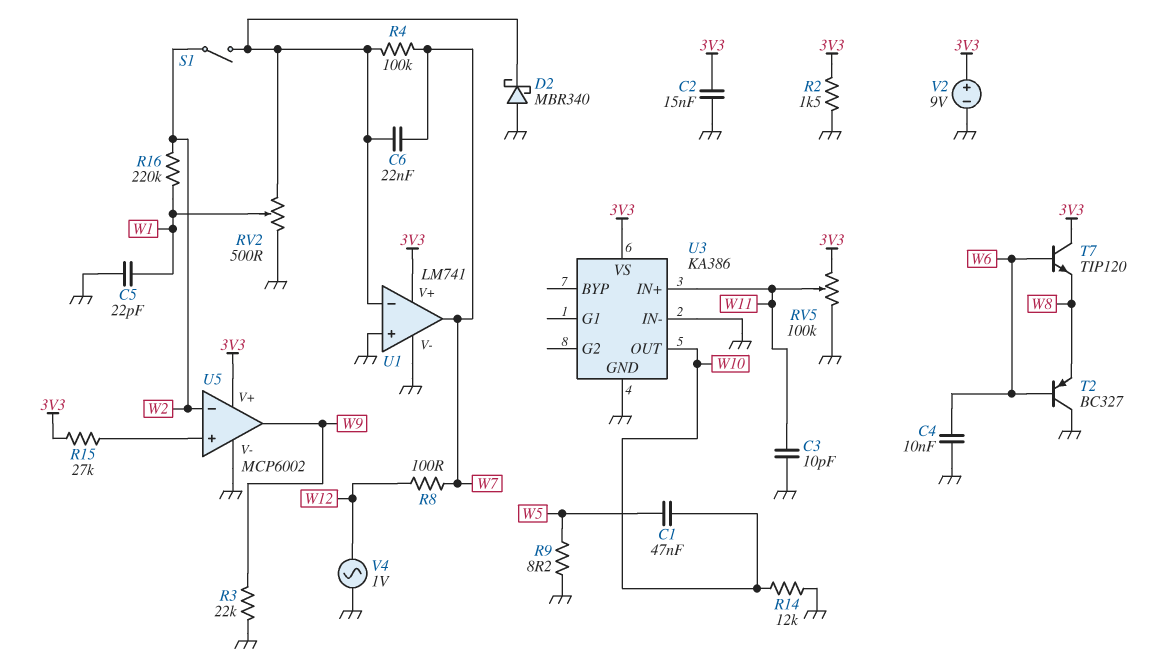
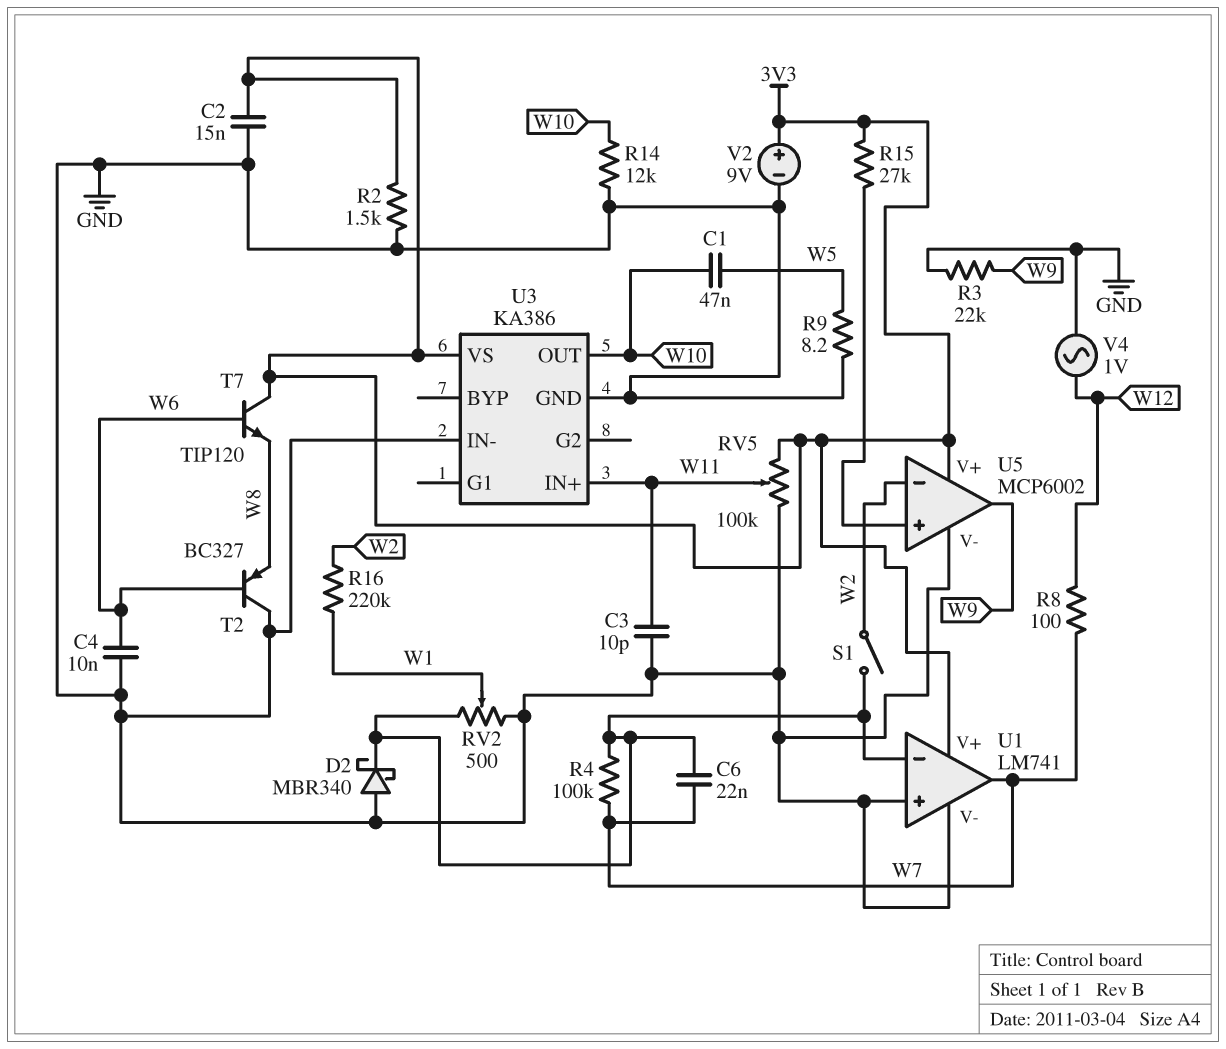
C5: 22pF (GND, W1) -> none

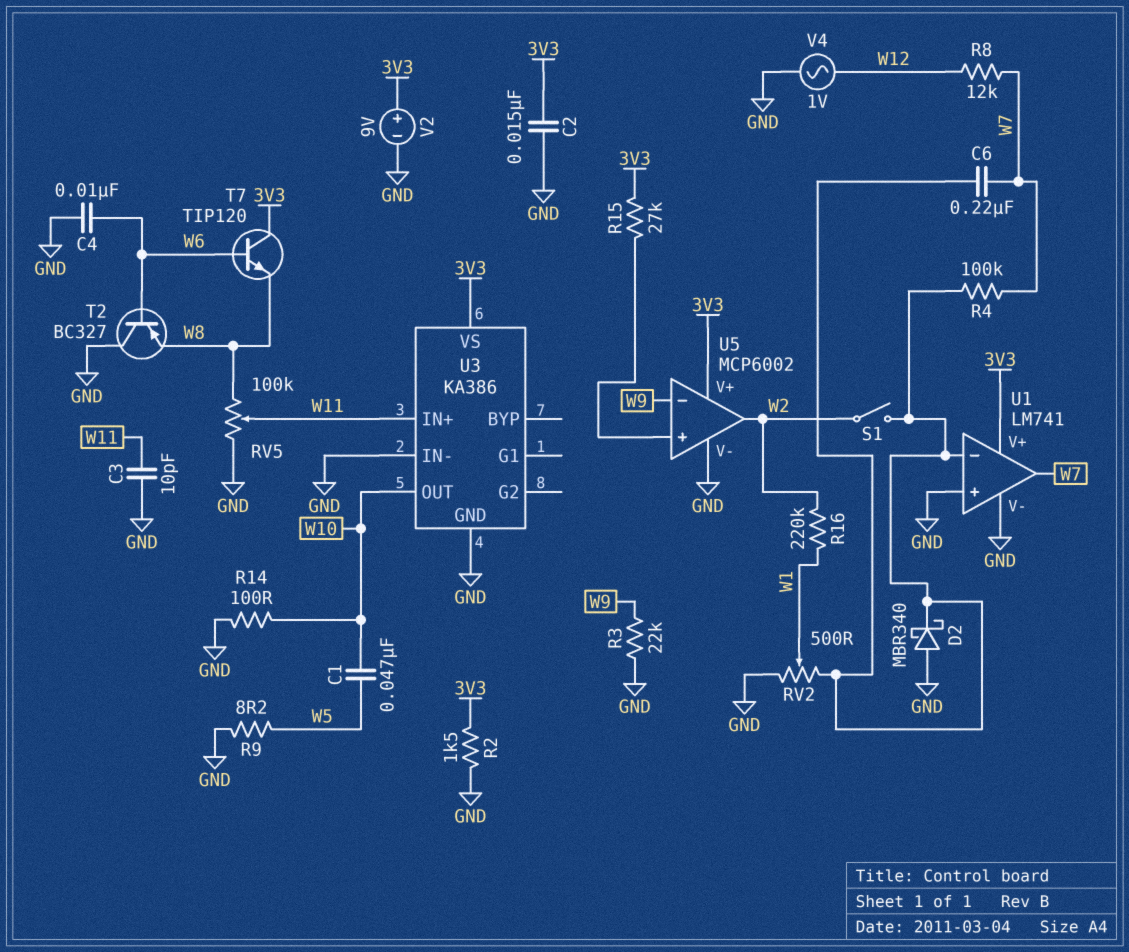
C6: 22nF (U1/in-, W7) -> 220nF (U1/in-, W7)
R8: 100 (W7, W12) -> 12k (W7, W12)
R14: 12k (GND, W10) -> 100 (GND, W10)
RV5: 100k (3V3, GND, wiper W11) -> 100k (GND, W8, wiper W11)
U5 pin in-: W2 -> W9
U5 pin out: W9 -> W2

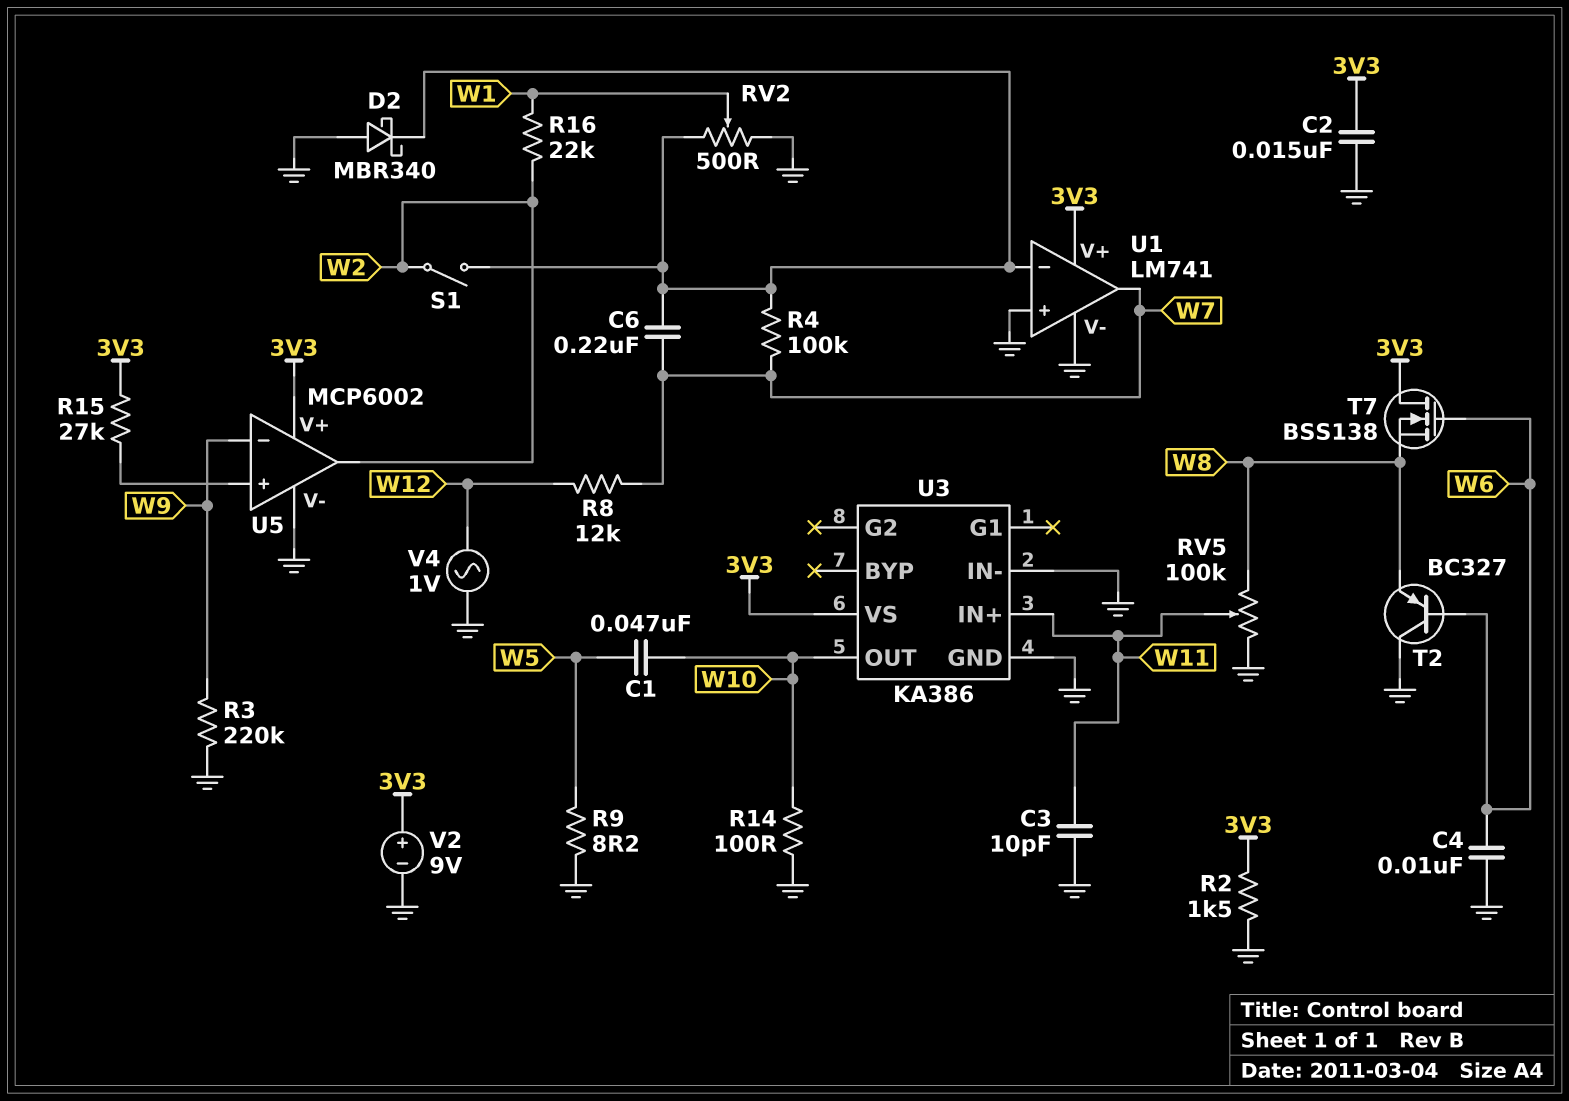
R3: 22k (GND, W9) -> 220k (GND, W9)
R16: 220k (W1, W2) -> 22k (W1, W2)
T7: NPN TIP120 (B W6, C 3V3, E W8) -> NMOS BSS138 (G W6, D 3V3, S W8)

